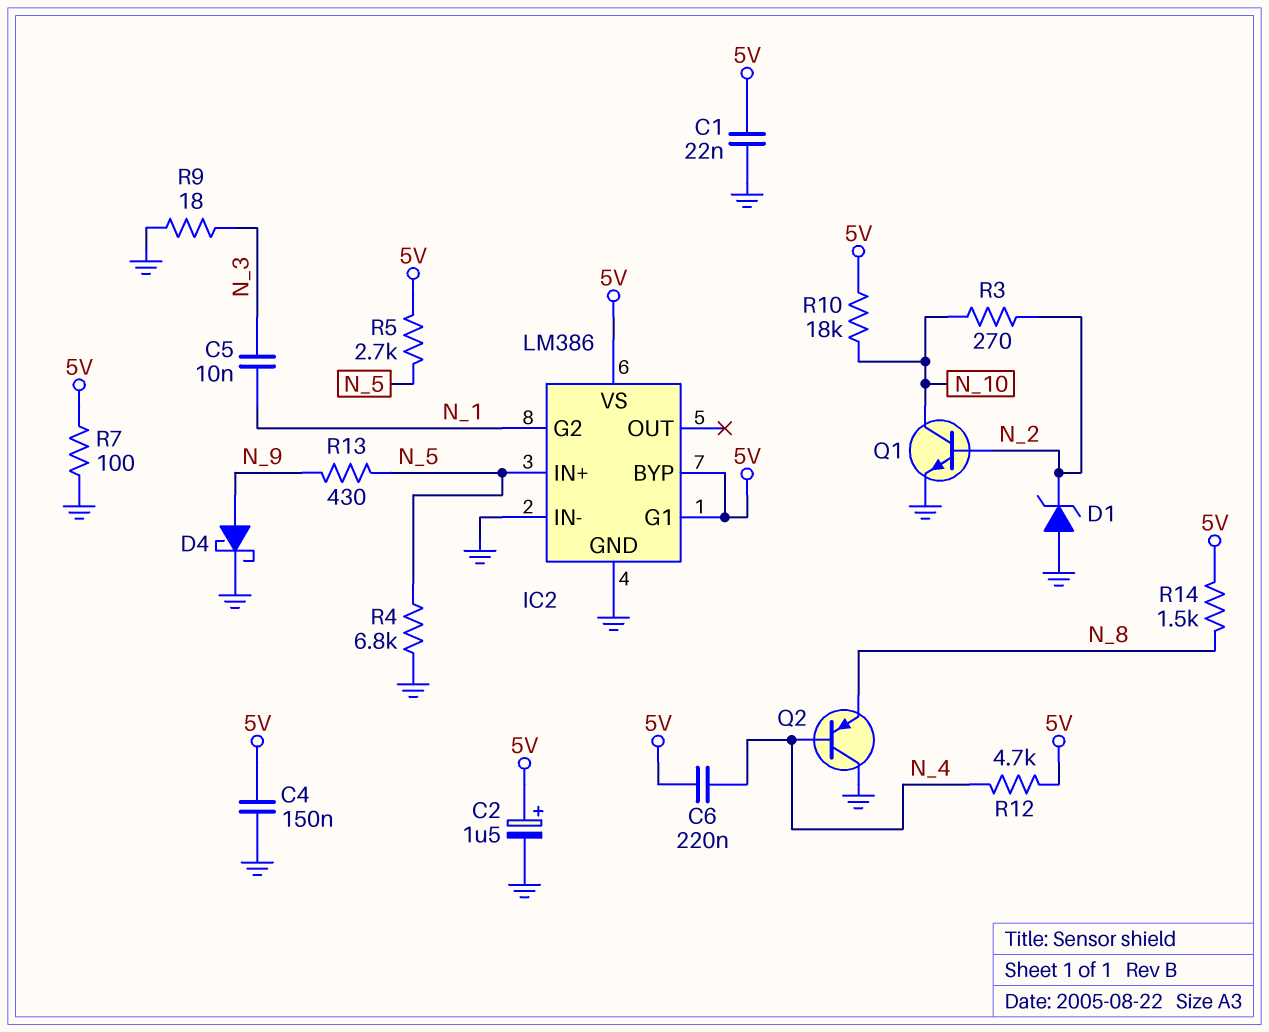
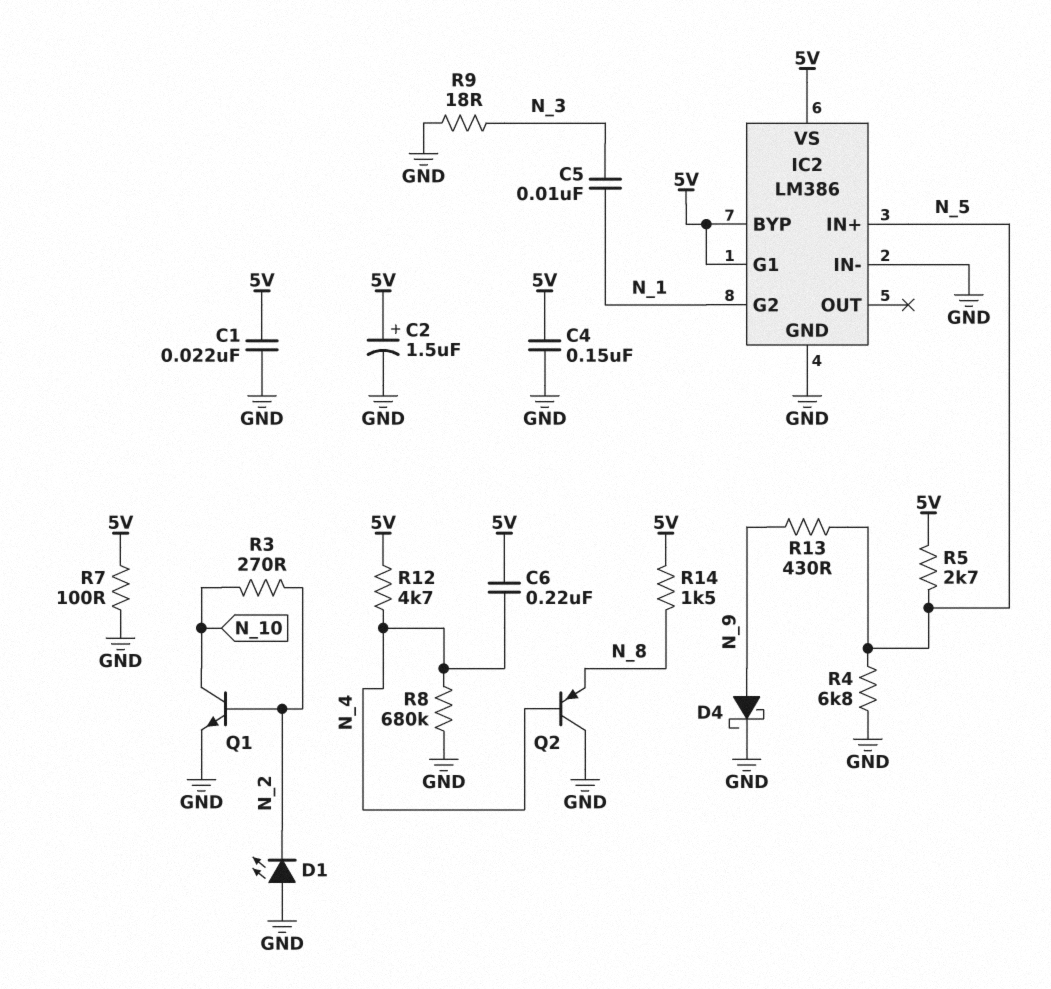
D1: zener (A GND, K N_2) -> LED (A GND, K N_2)
R8: none -> 680k (GND, N_4)
R10: 18k (5V, N_10) -> none

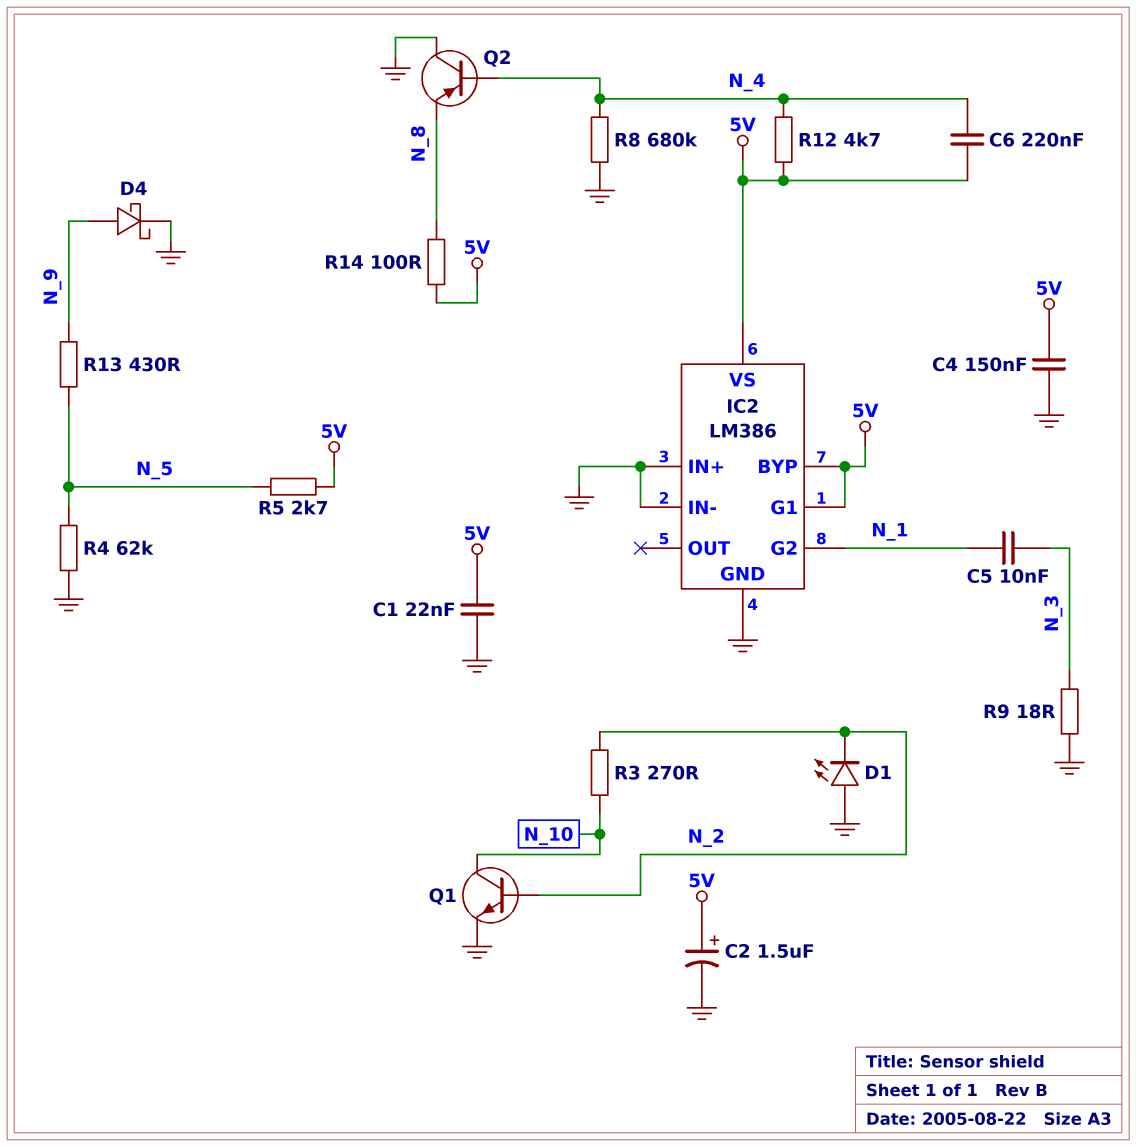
IC2 pin IN+: N_5 -> GND
R4: 6.8k (GND, N_5) -> 62k (GND, N_5)
R7: 100 (5V, GND) -> none
R14: 1.5k (5V, N_8) -> 100 (5V, N_8)

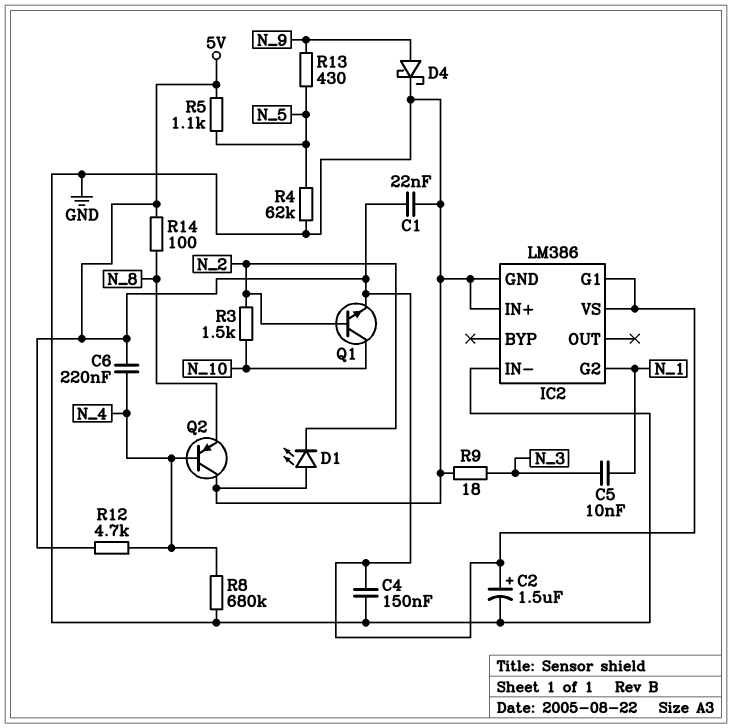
IC2 pin BYP: 5V -> none
Q1: NPN (B N_2, C N_10, E GND) -> NPN (B N_2, C N_10, E 5V)
R3: 270 (N_2, N_10) -> 1.5k (N_2, N_10)
R5: 2.7k (5V, N_5) -> 1.1k (5V, N_5)

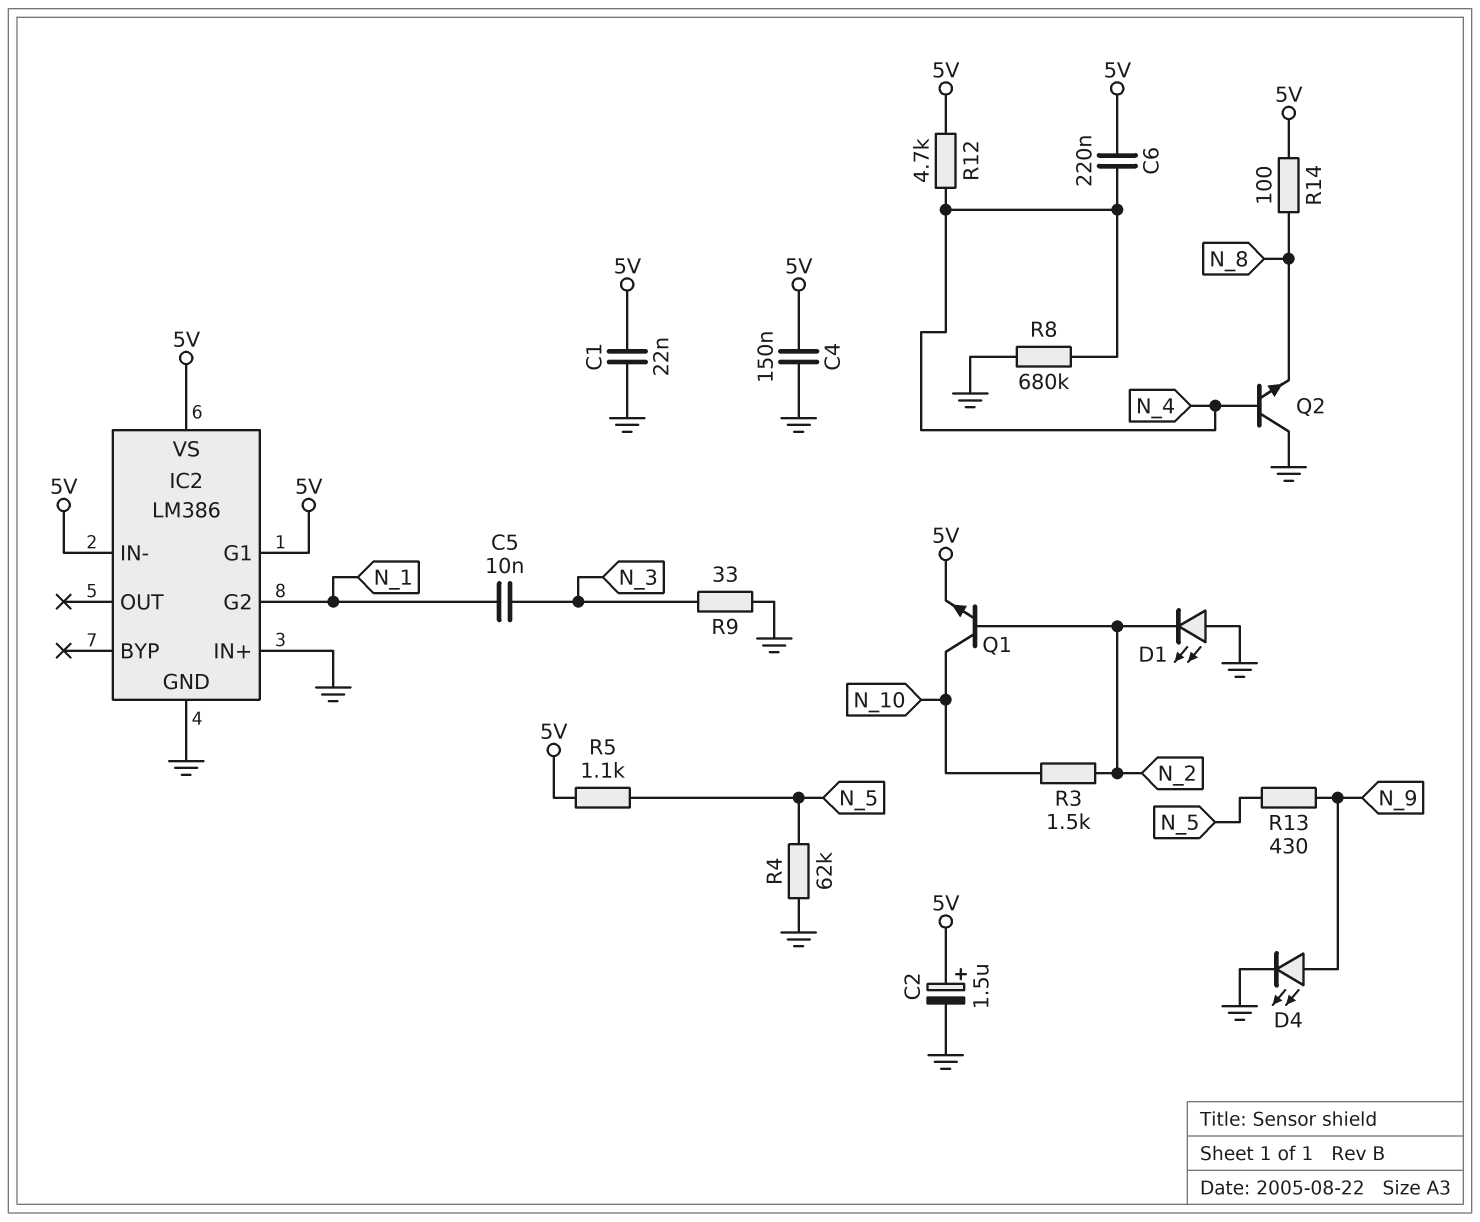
D4: schottky (A N_9, K GND) -> LED (A N_9, K GND)
IC2 pin IN-: GND -> 5V
Q2: PNP (B N_4, C GND, E N_8) -> NPN (B N_4, C GND, E N_8)
R9: 18 (GND, N_3) -> 33 (GND, N_3)

